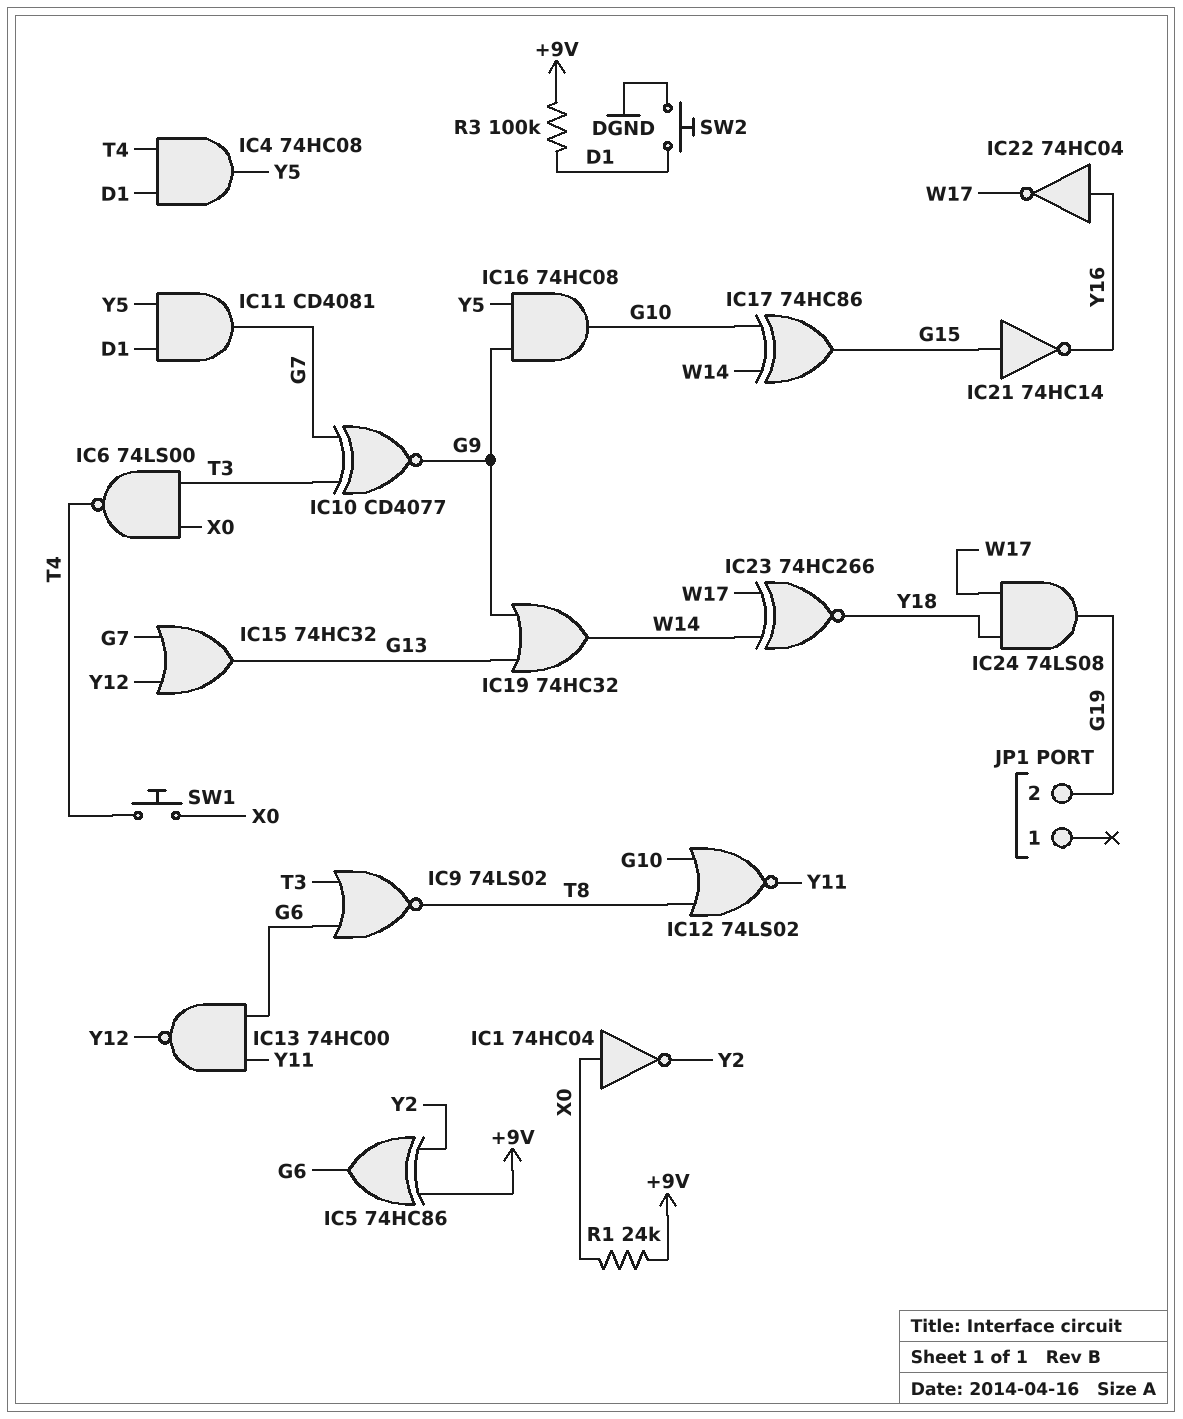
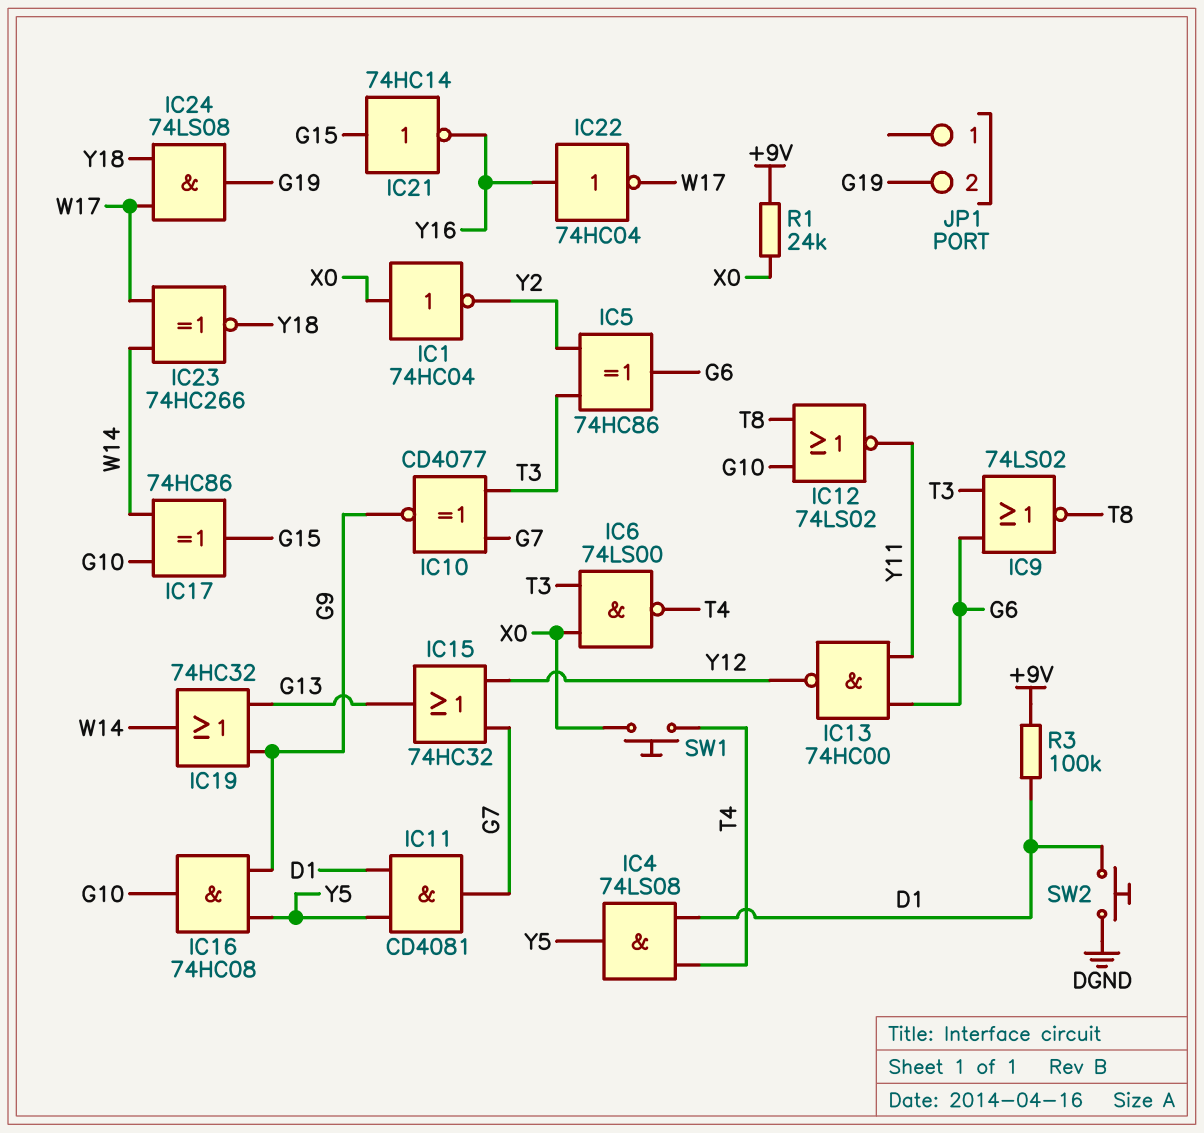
IC4: AND 74HC08 (in D1, in T4, out Y5) -> AND 74LS08 (in D1, in T4, out Y5)
IC5: XOR 74HC86 (in +9V, in Y2, out G6) -> XOR 74HC86 (in T3, in Y2, out G6)

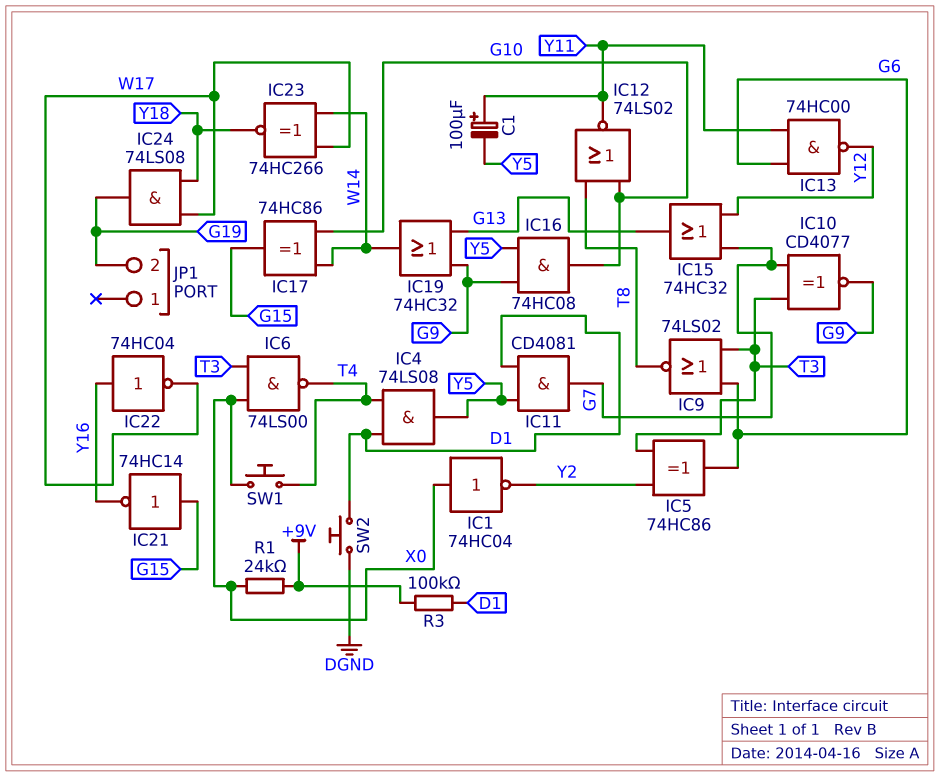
C1: none -> 100uF (plus Y11, minus Y5)

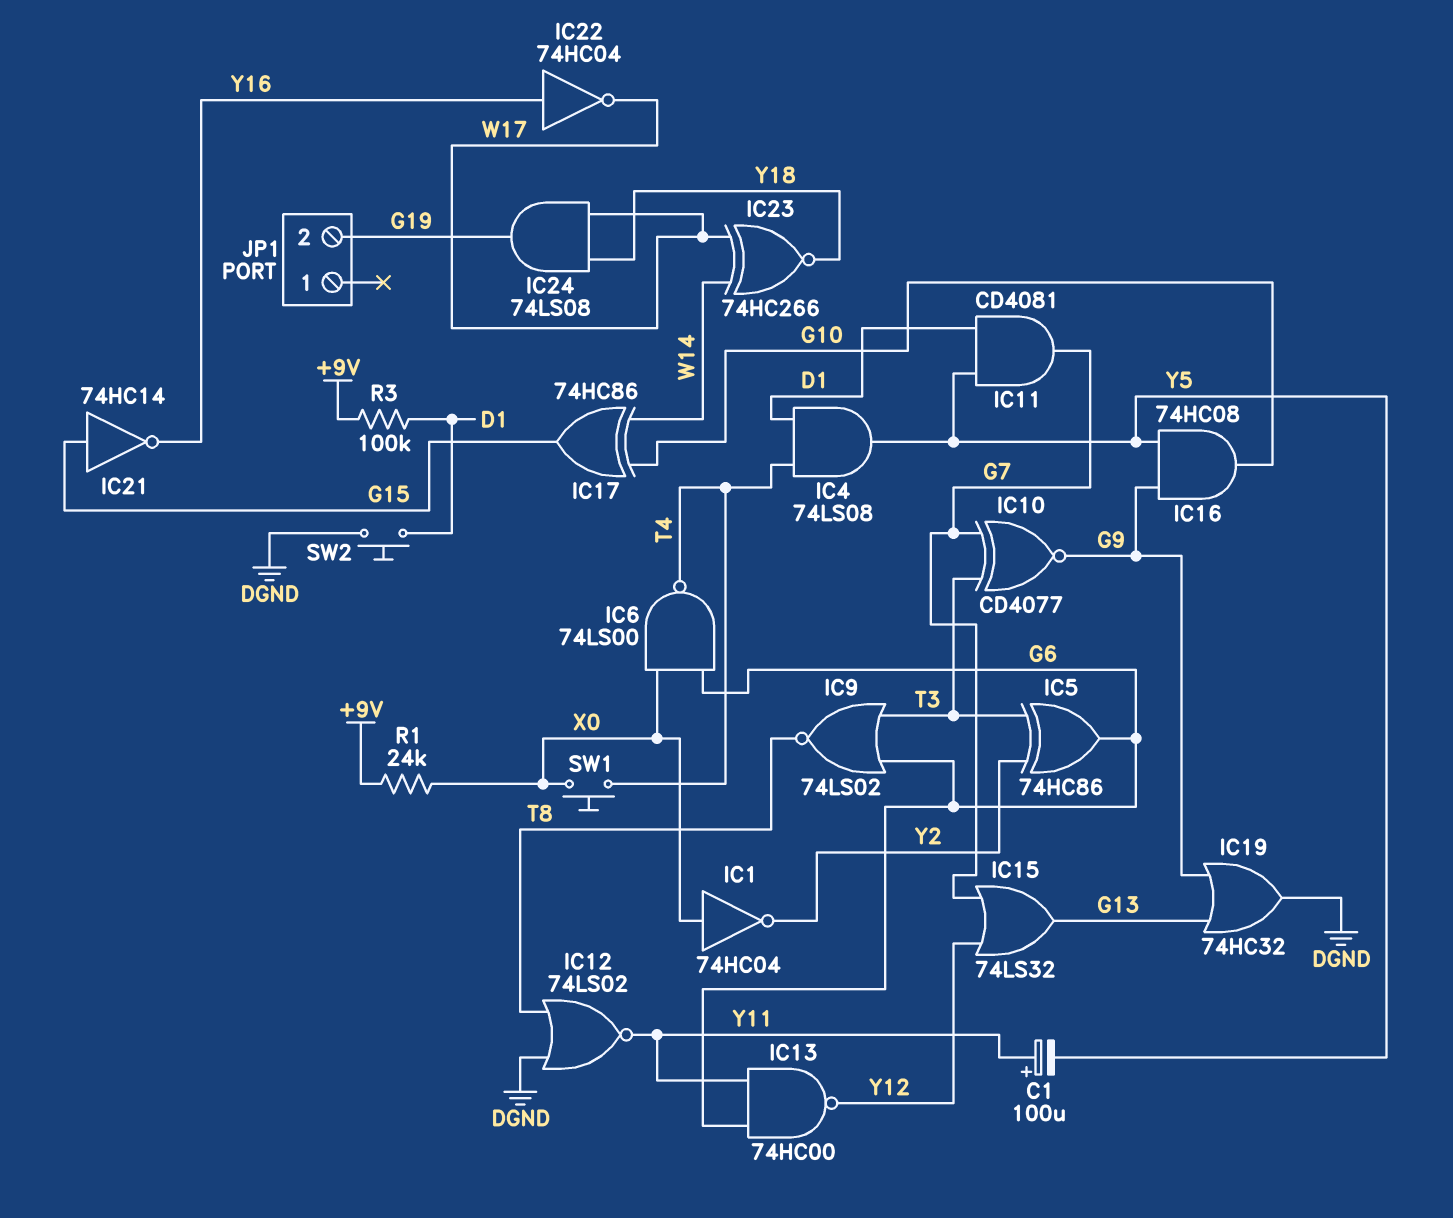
IC6: NAND 74LS00 (in T3, in X0, out T4) -> NAND 74LS00 (in G6, in X0, out T4)
IC12: NOR 74LS02 (in G10, in T8, out Y11) -> NOR 74LS02 (in DGND, in T8, out Y11)
IC15: OR 74HC32 (in G7, in Y12, out G13) -> OR 74LS32 (in G7, in Y12, out G13)
IC19: OR 74HC32 (in G9, in G13, out W14) -> OR 74HC32 (in G9, in G13, out DGND)

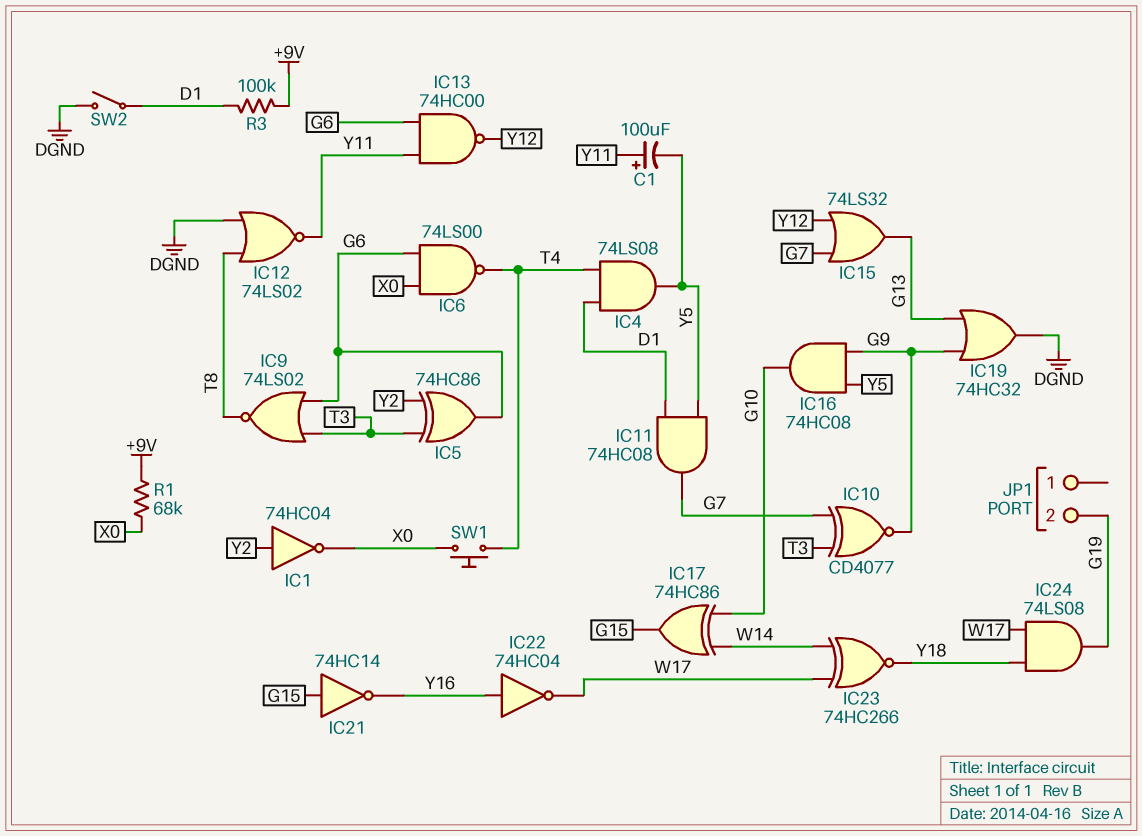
IC1: NOT 74HC04 (in X0, out Y2) -> NOT 74HC04 (in Y2, out X0)
IC11: AND CD4081 (in D1, in Y5, out G7) -> AND 74HC08 (in D1, in Y5, out G7)
R1: 24k (+9V, X0) -> 68k (+9V, X0)
SW2: button (D1, DGND) -> switch (D1, DGND)

